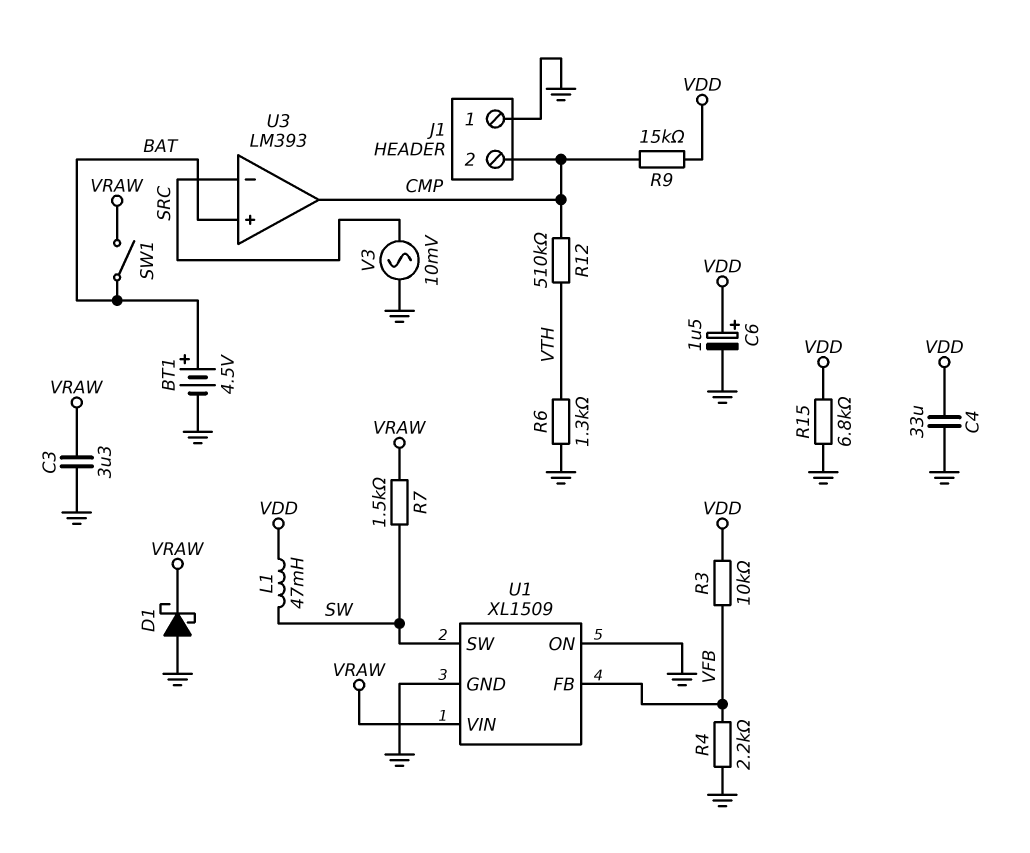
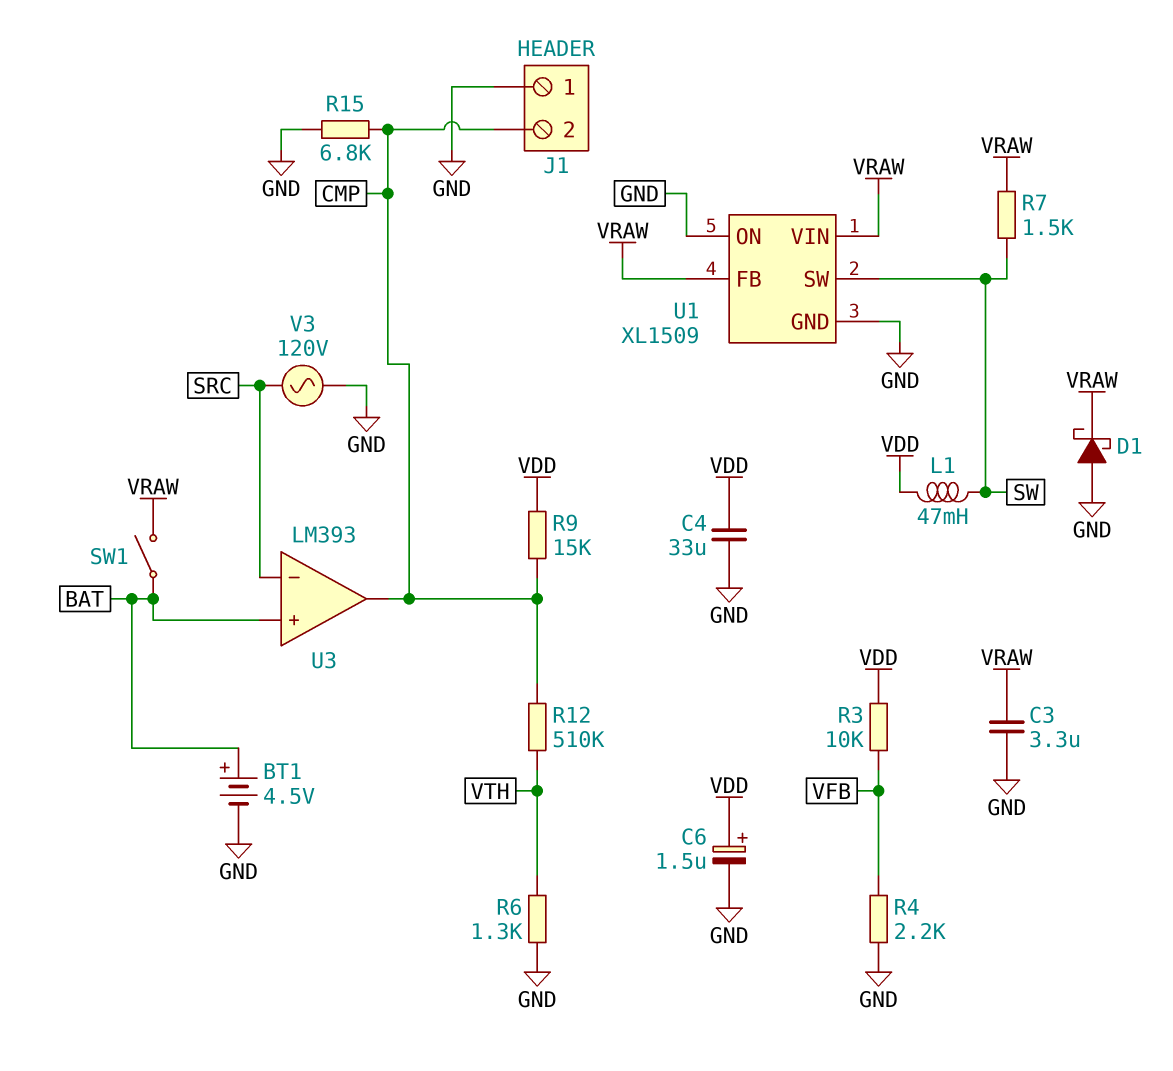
R15: 6.8k (GND, VDD) -> 6.8k (CMP, GND)
U1 pin FB: VFB -> VRAW
V3: AC 10mV (GND, SRC) -> AC 120V (GND, SRC)

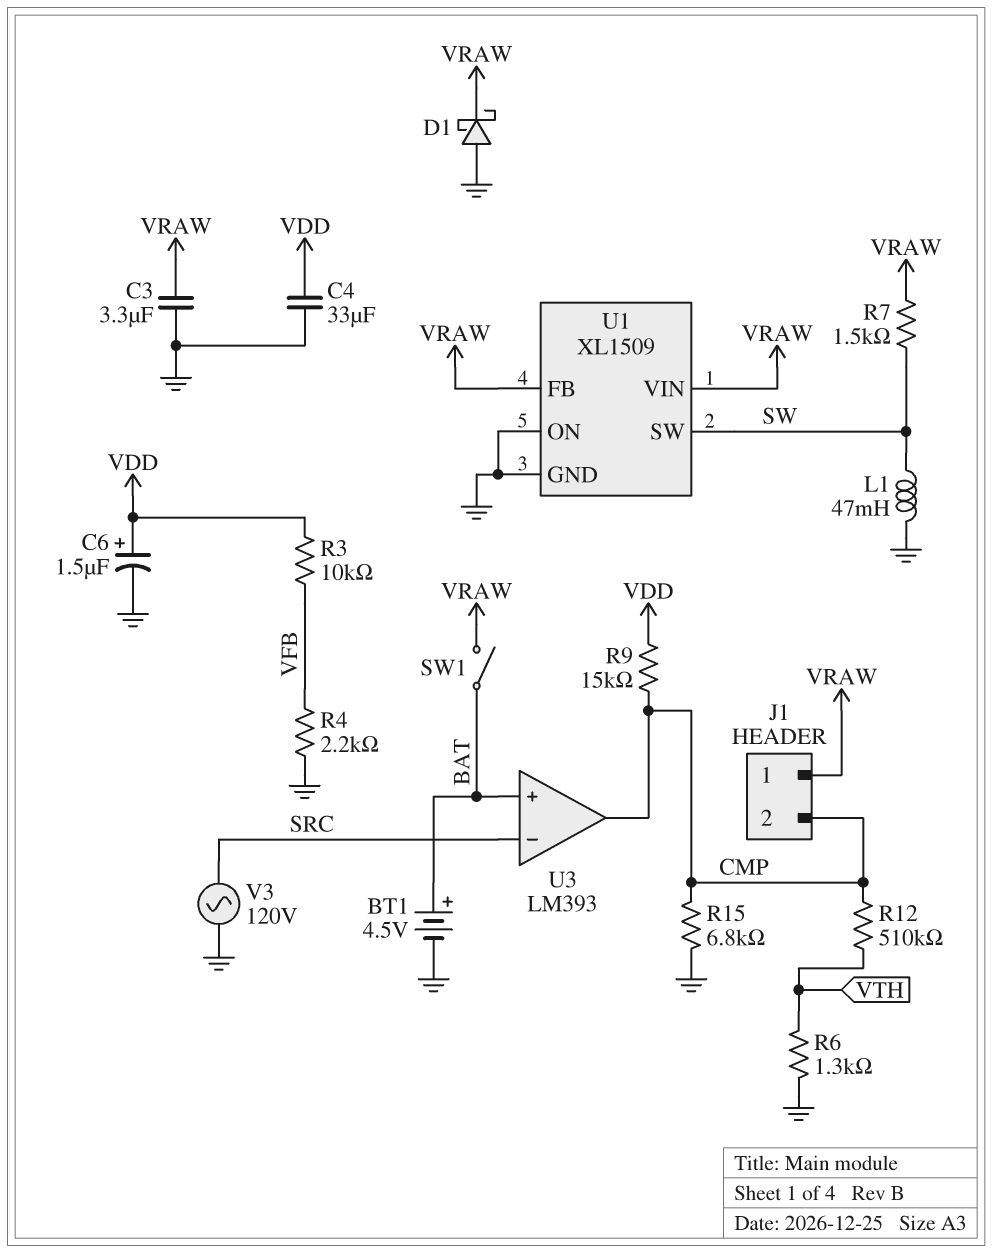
J1 pin 1: GND -> VRAW
L1: 47mH (SW, VDD) -> 47mH (GND, SW)

